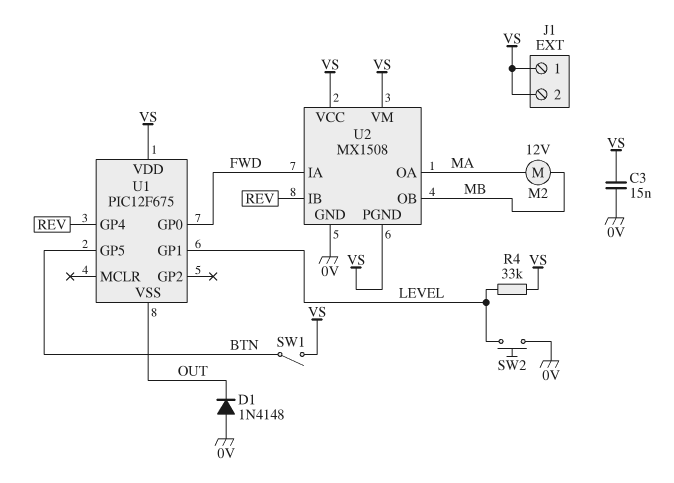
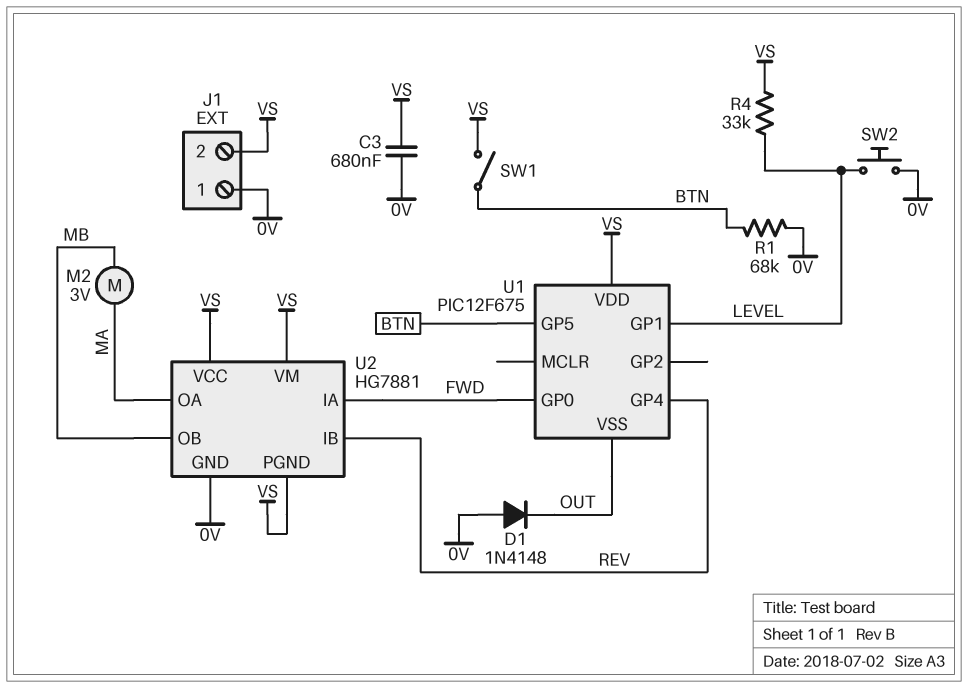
C3: 15nF (0V, VS) -> 680nF (0V, VS)
J1 pin 1: VS -> 0V
M2: motor 12V (MA, MB) -> motor 3V (MA, MB)
R1: none -> 68k (0V, BTN)
U2: MX1508 -> HG7881

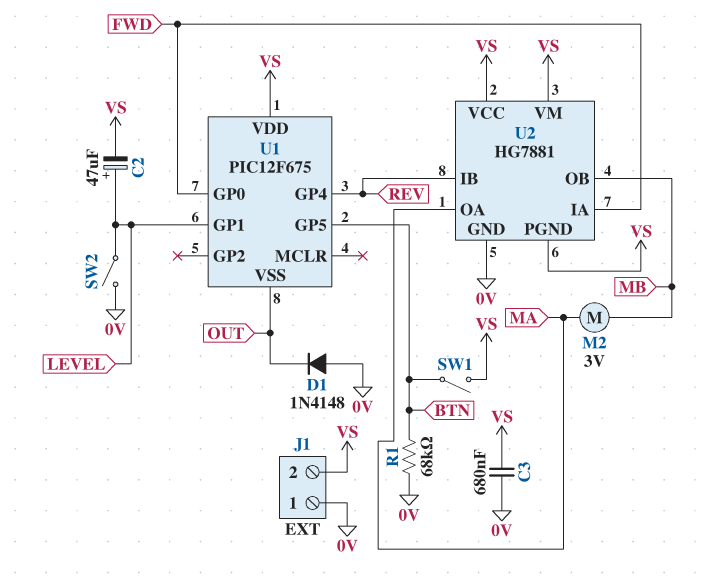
C2: none -> 47uF (plus LEVEL, minus VS)
R4: 33k (LEVEL, VS) -> none
SW2: button (0V, LEVEL) -> switch (0V, LEVEL)

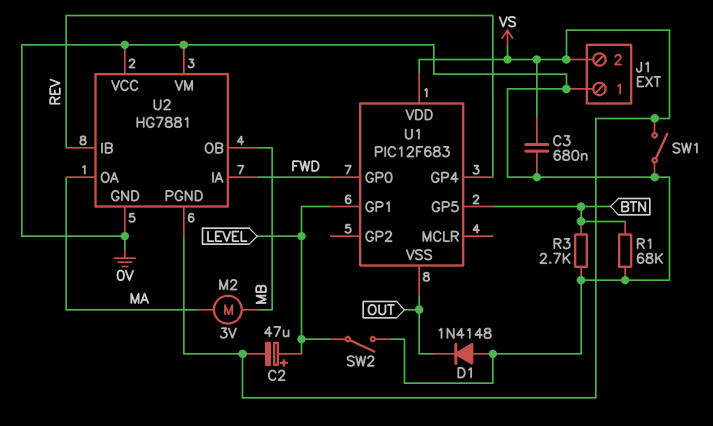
R3: none -> 2.7k (0V, BTN)
SW1: switch (BTN, VS) -> switch (0V, VS)
U1: PIC12F675 -> PIC12F683
U2 pin VCC: VS -> 0V
U2 pin VM: VS -> 0V

